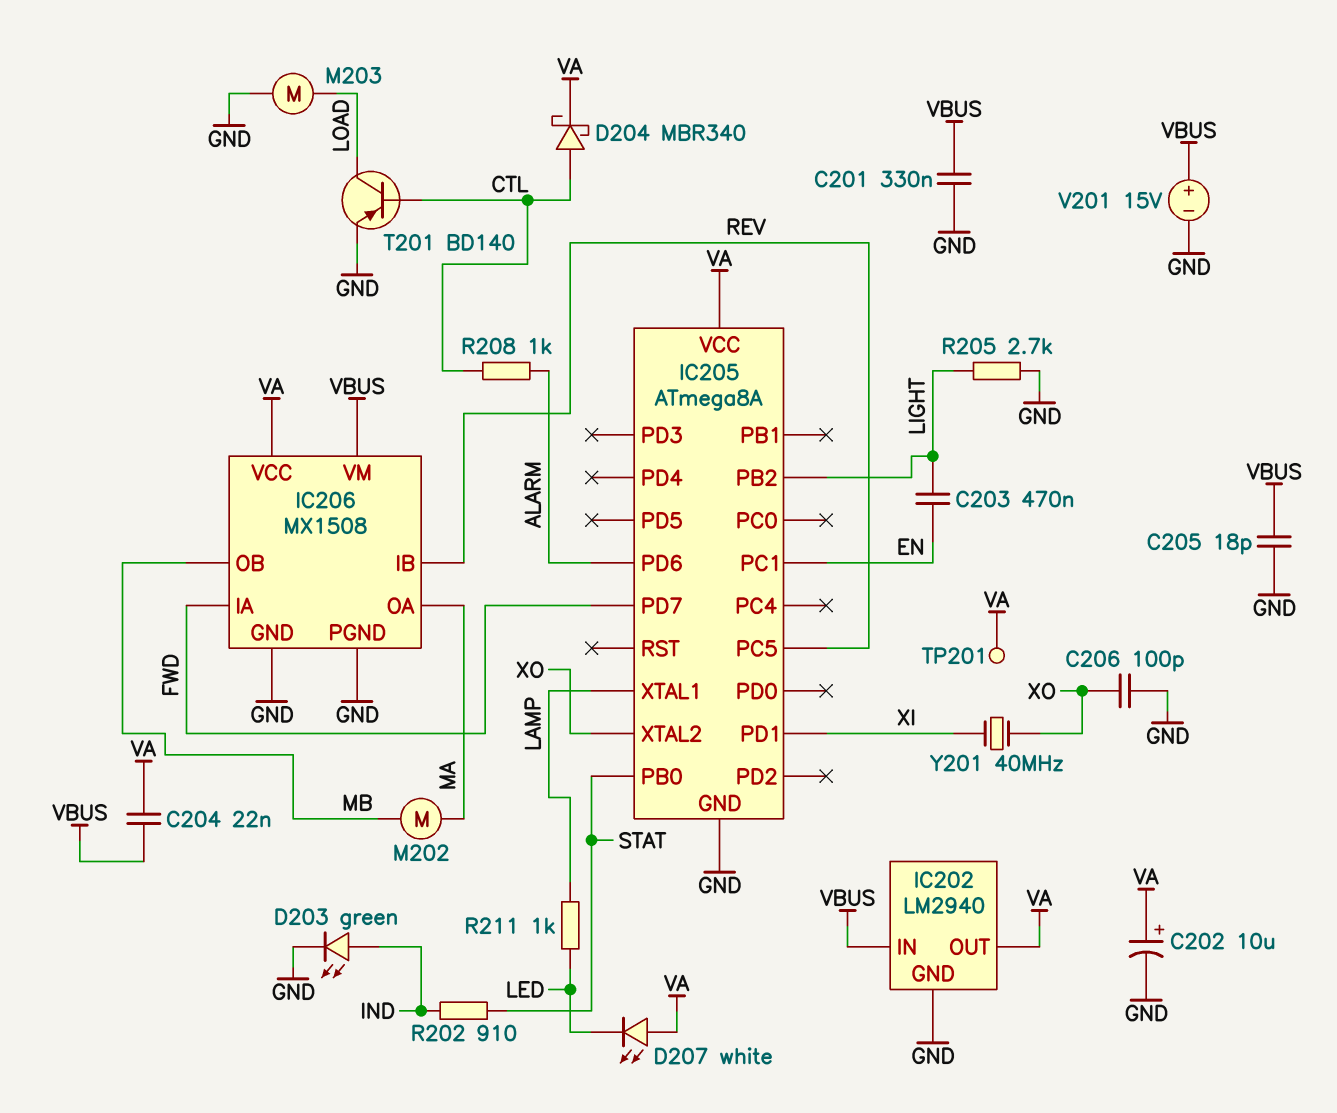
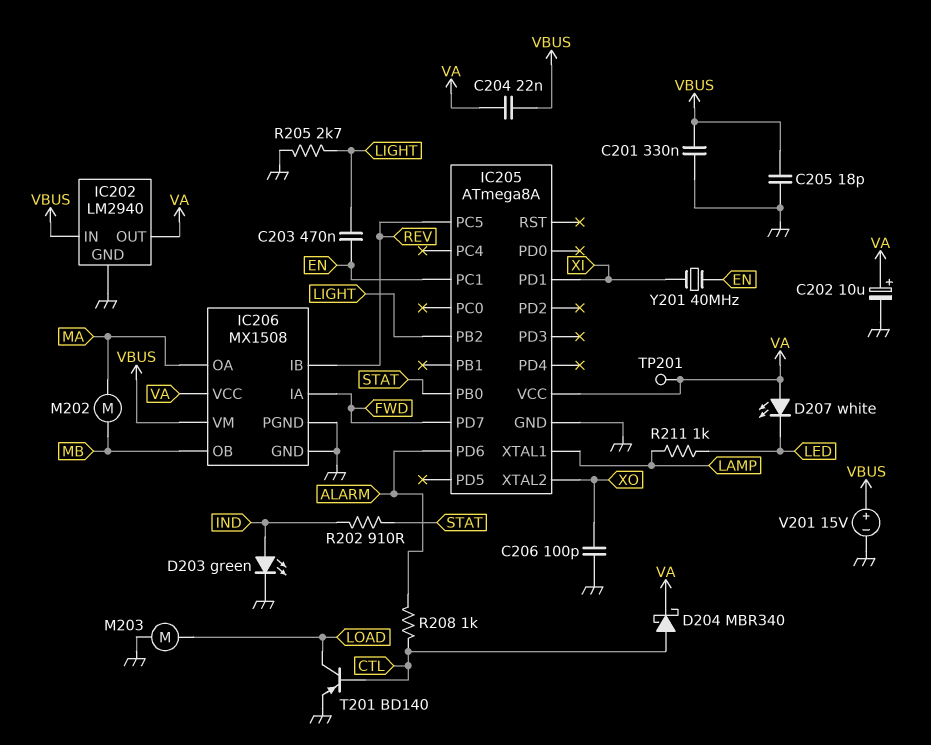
Y201: 40MHz (XI, XO) -> 40MHz (EN, XI)

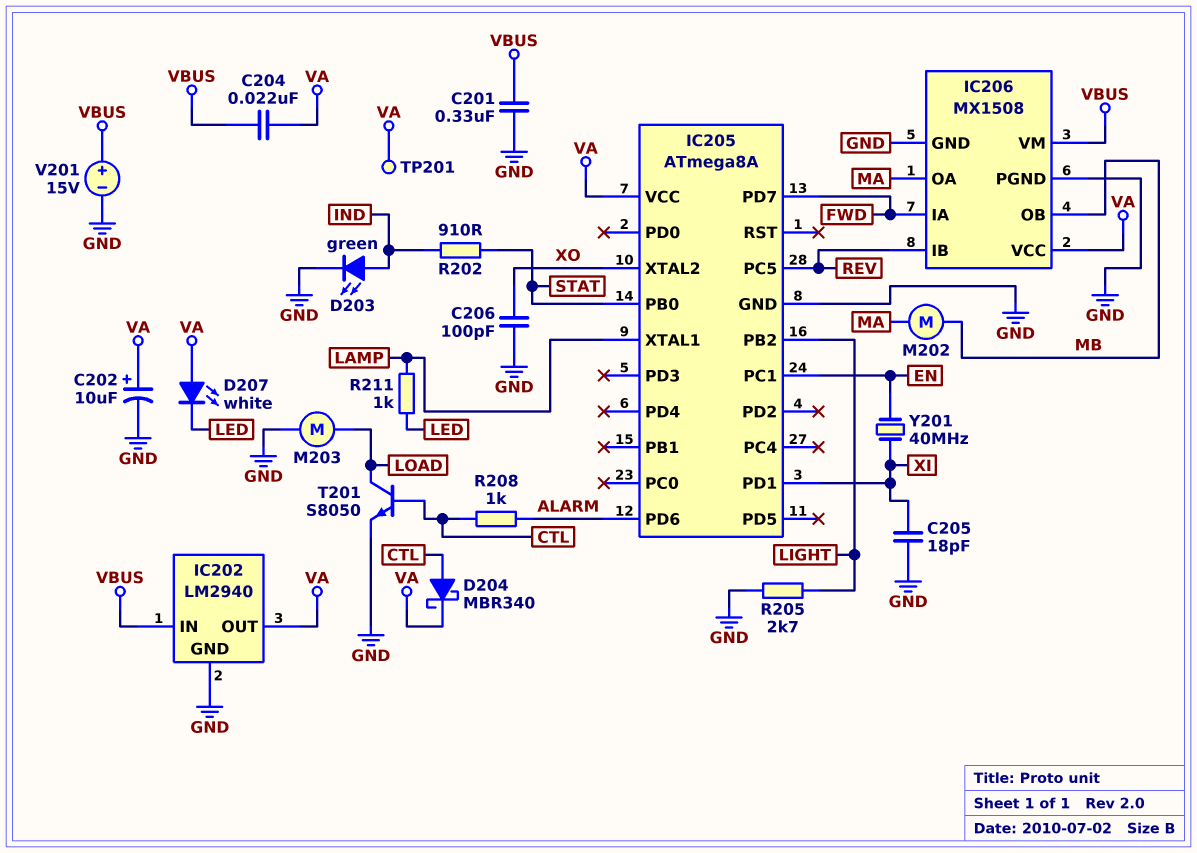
C203: 470nF (EN, LIGHT) -> none
C205: 18pF (GND, VBUS) -> 18pF (GND, XI)
T201: PNP BD140 (B CTL, C LOAD, E GND) -> NPN S8050 (B CTL, C LOAD, E GND)

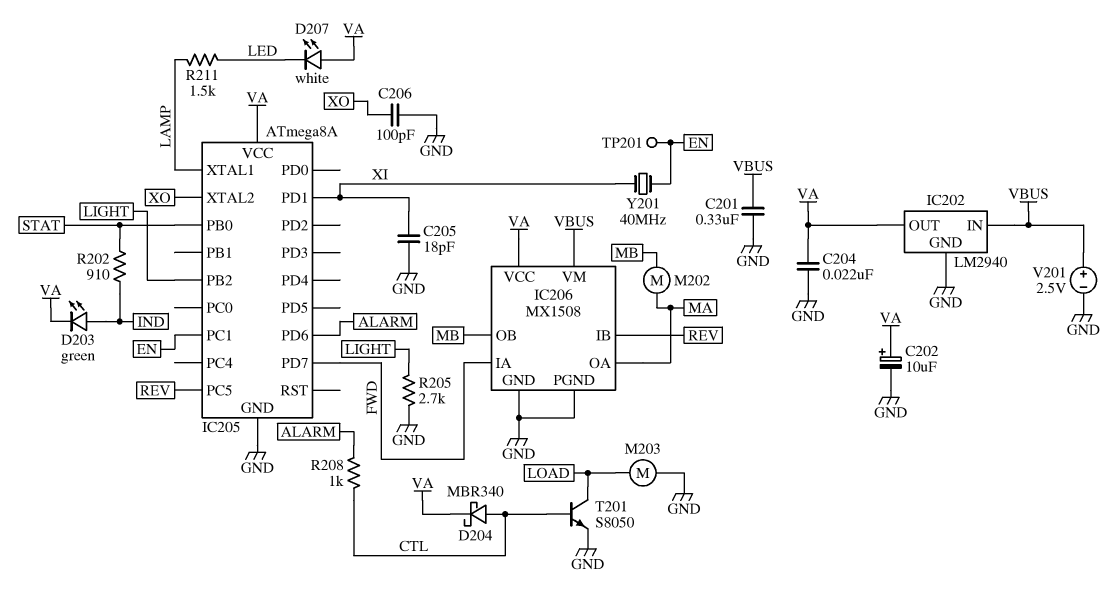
C204: 22nF (VA, VBUS) -> 22nF (GND, VA)
D203: LED green (A IND, K GND) -> LED green (A IND, K VA)
R211: 1k (LAMP, LED) -> 1.5k (LAMP, LED)
TP201: test point (VA) -> test point (EN)
V201: 15V (plus VBUS, minus GND) -> 2.5V (plus VBUS, minus GND)

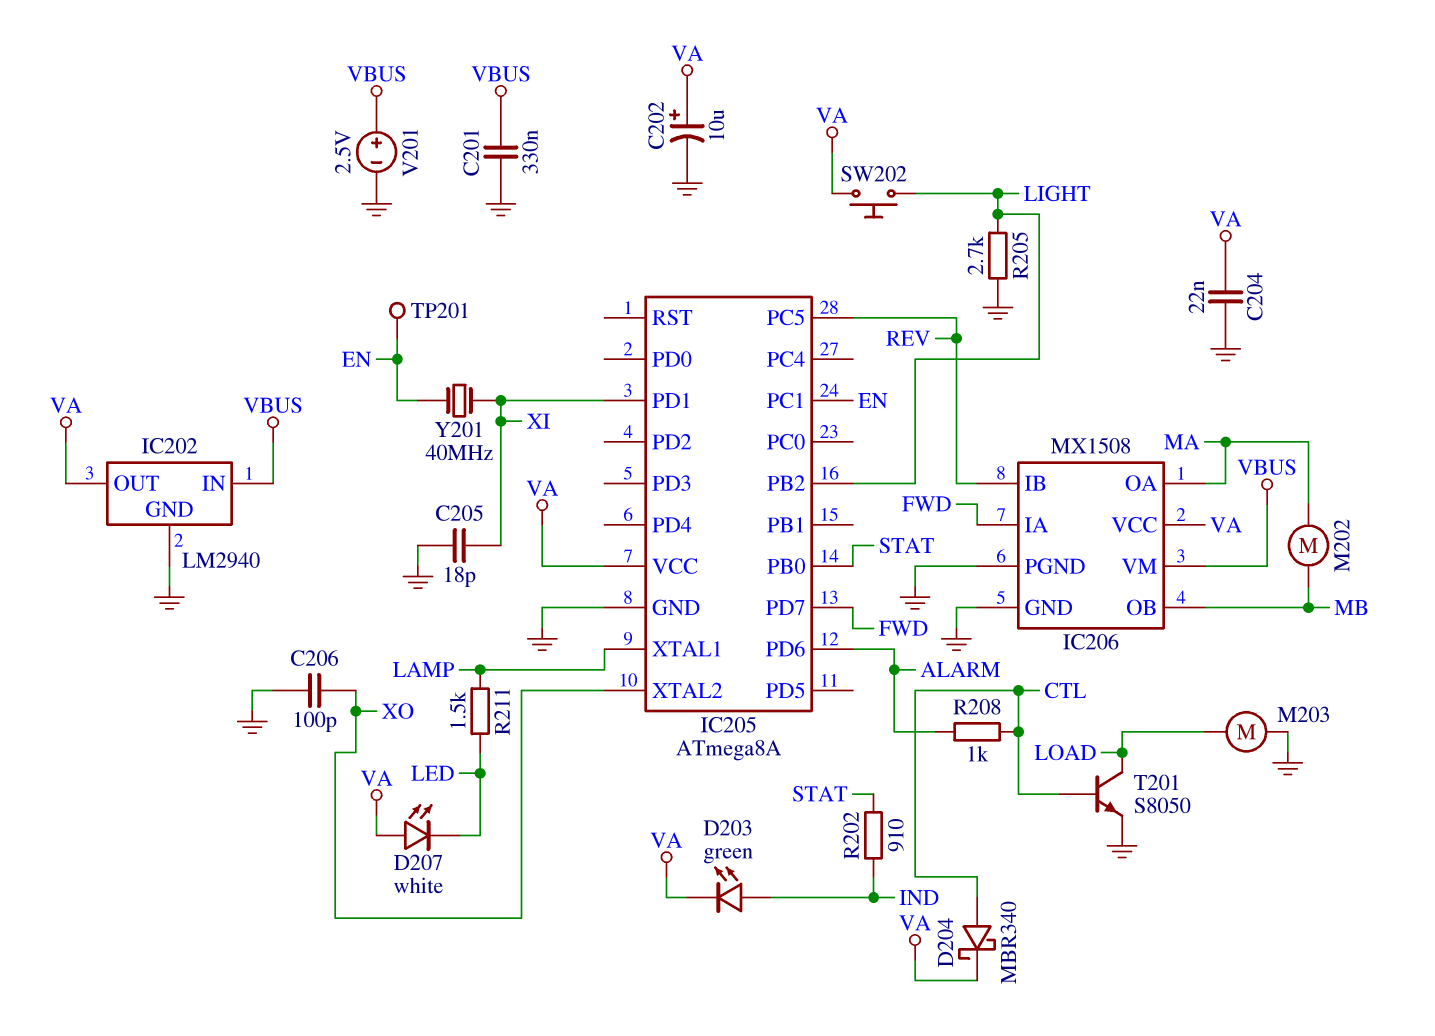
SW202: none -> button (LIGHT, VA)

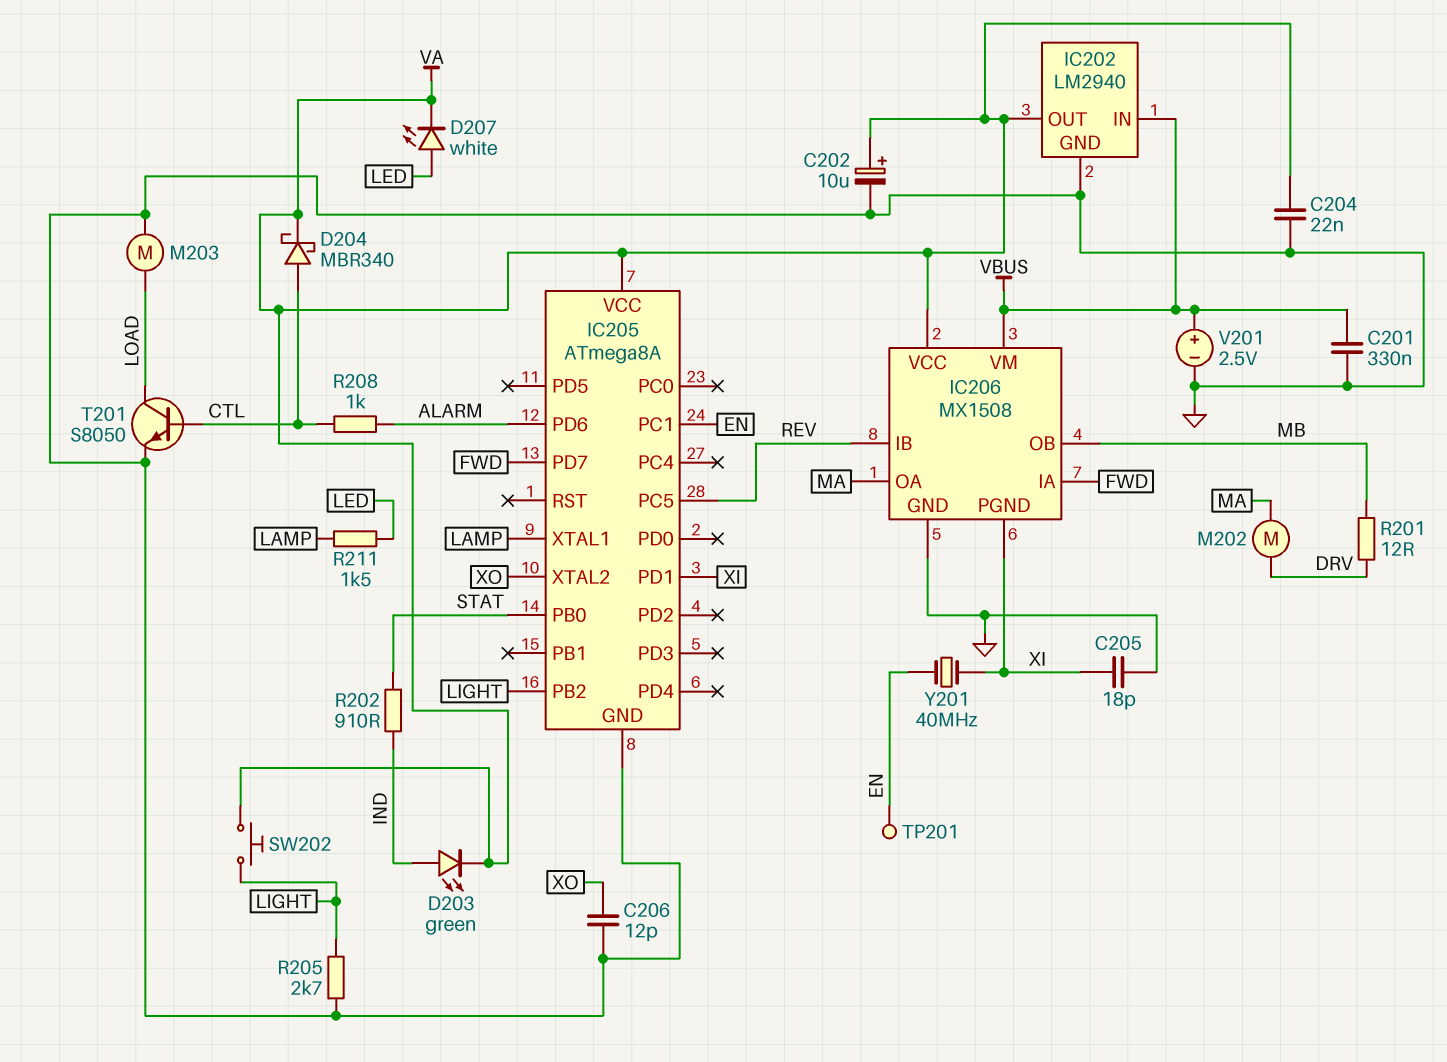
C206: 100pF (GND, XO) -> 12pF (GND, XO)
D207: LED white (A VA, K LED) -> LED white (A LED, K VA)
IC206 pin PGND: GND -> XI
M202: motor (MA, MB) -> motor (DRV, MA)
R201: none -> 12 (DRV, MB)

